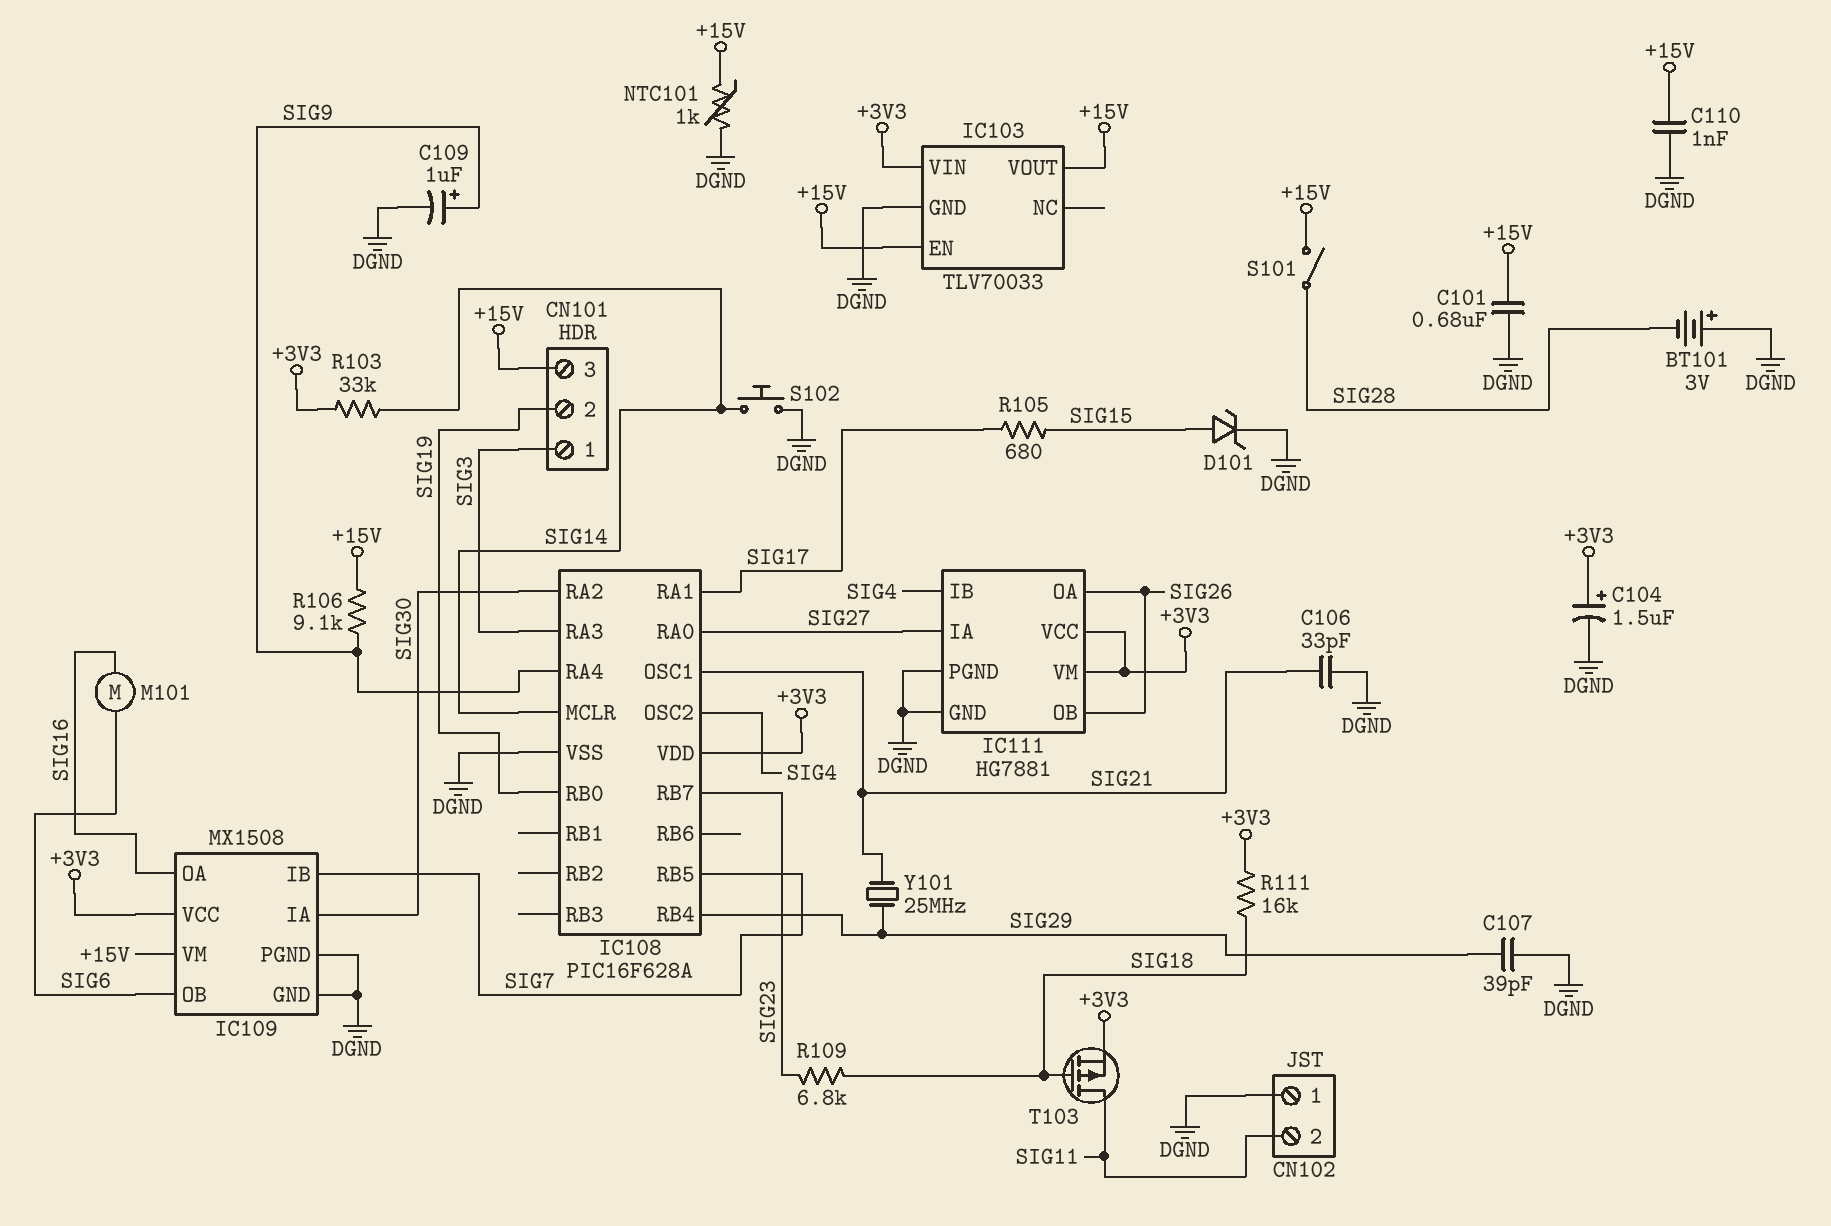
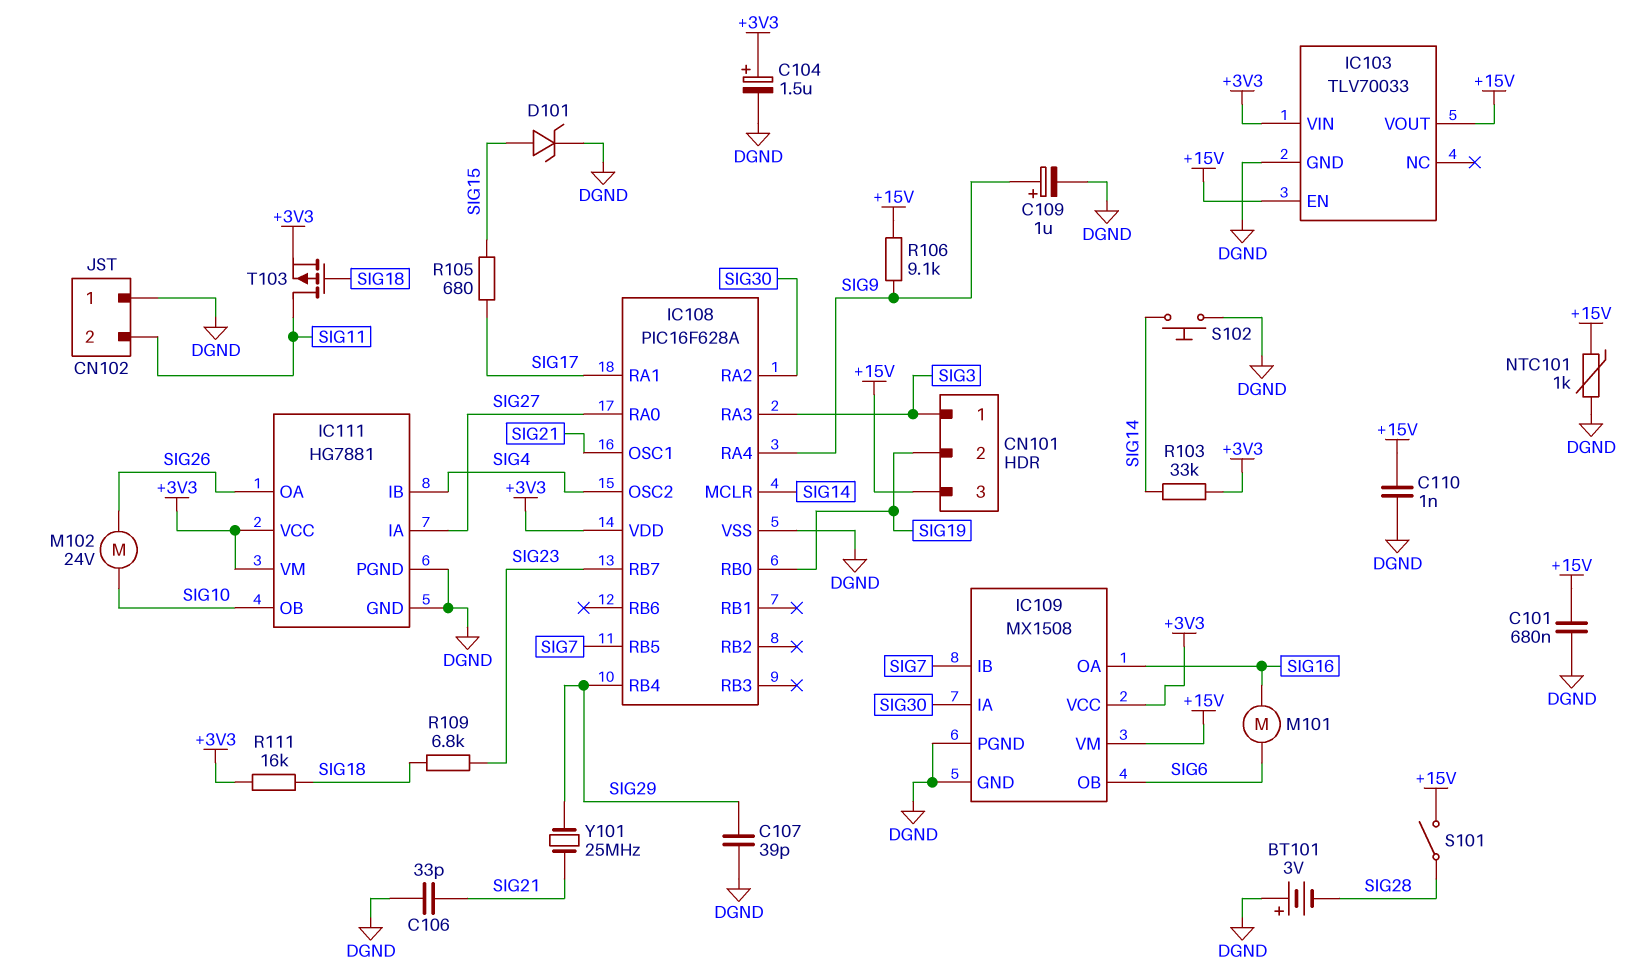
IC111 pin OB: SIG26 -> SIG10
M102: none -> motor 24V (SIG10, SIG26)

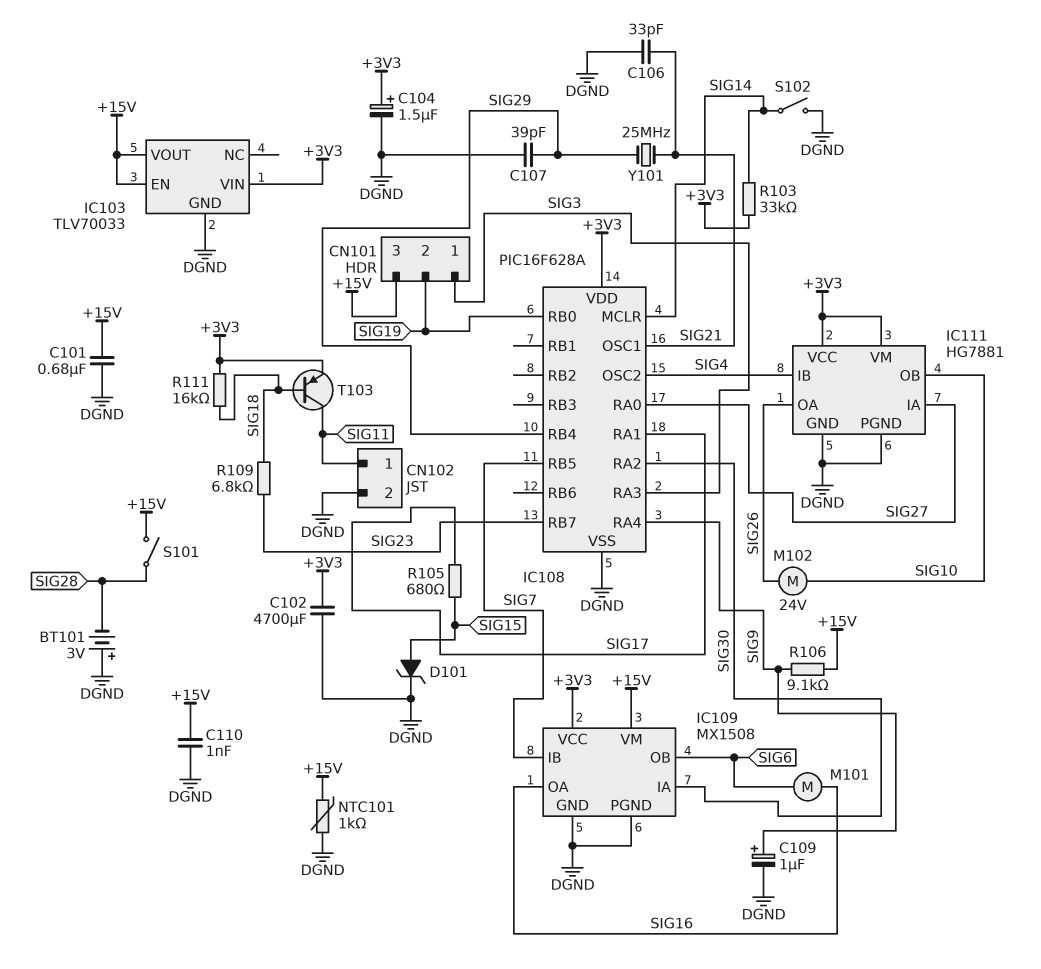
C102: none -> 4700uF (+3V3, DGND)
CN102 pin 1: DGND -> SIG11
CN102 pin 2: SIG11 -> DGND
S102: button (DGND, SIG14) -> switch (DGND, SIG14)
T103: PMOS (G SIG18, D SIG11, S +3V3) -> PNP (B SIG18, C SIG11, E +3V3)

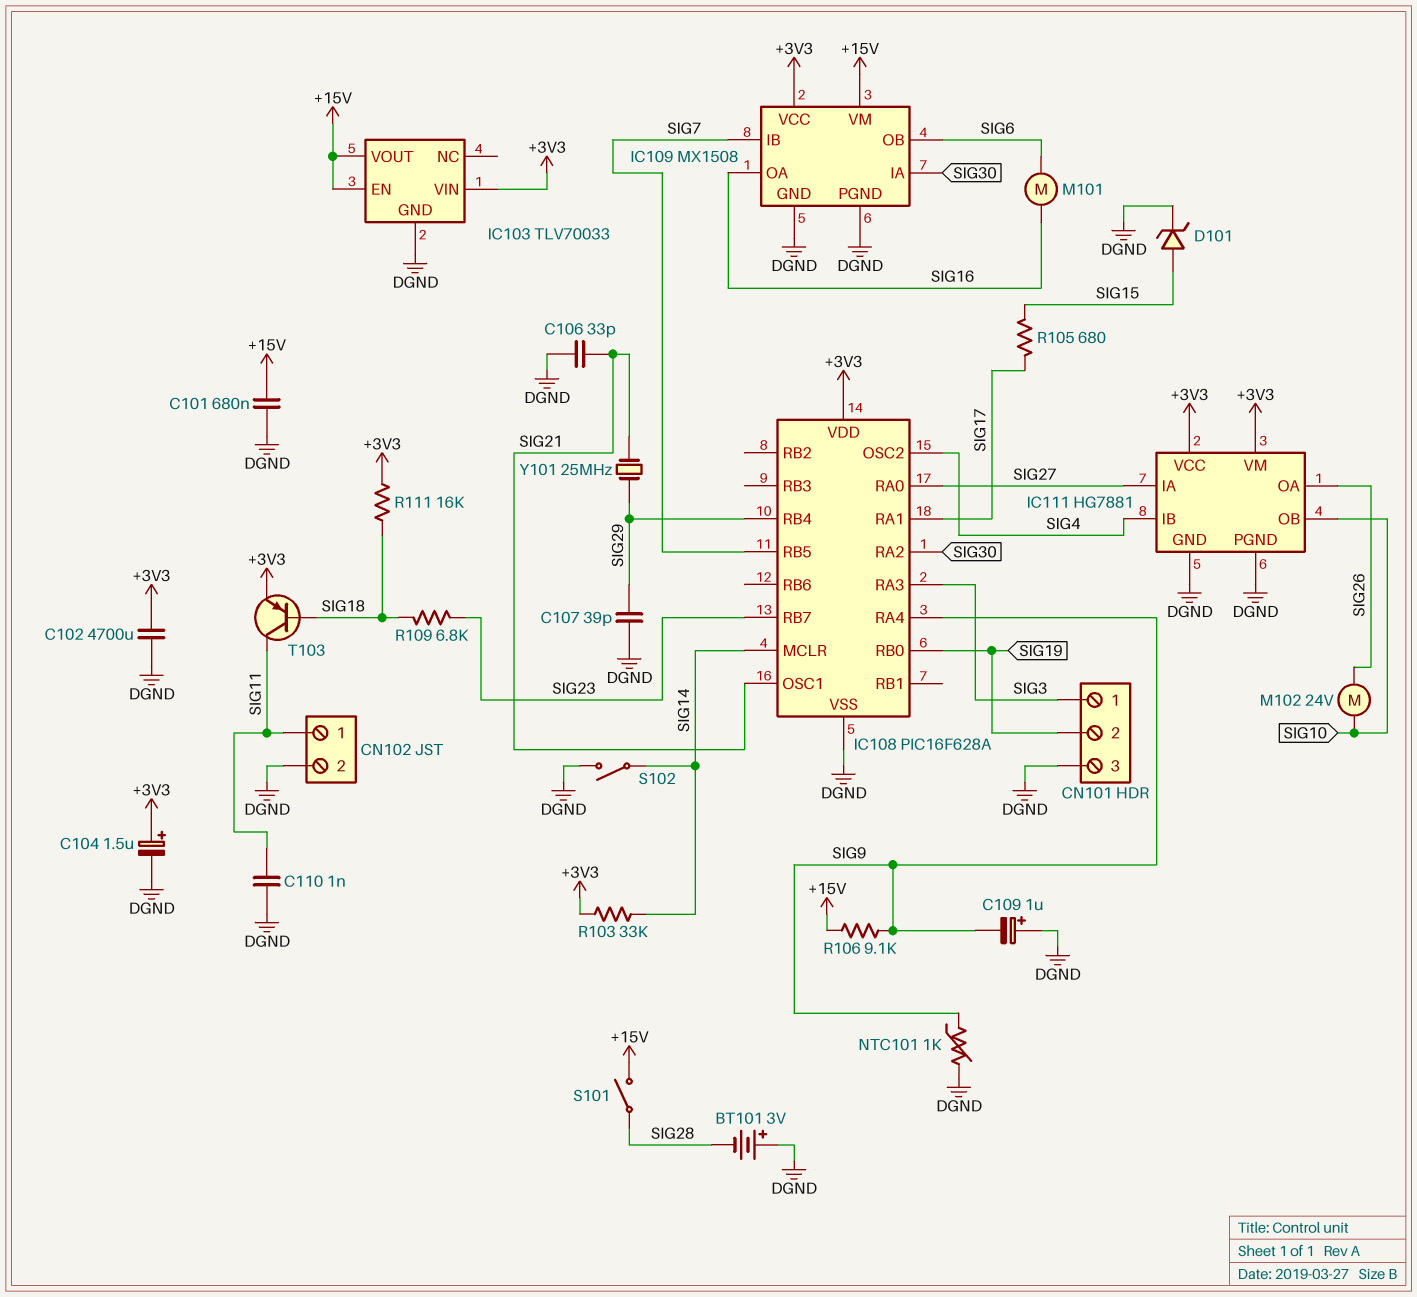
C109: 1uF (plus SIG9, minus DGND) -> 1uF (plus DGND, minus SIG9)
C110: 1nF (+15V, DGND) -> 1nF (DGND, SIG11)
CN101 pin 3: +15V -> DGND
NTC101: 1k (+15V, DGND) -> 1k (DGND, SIG9)

